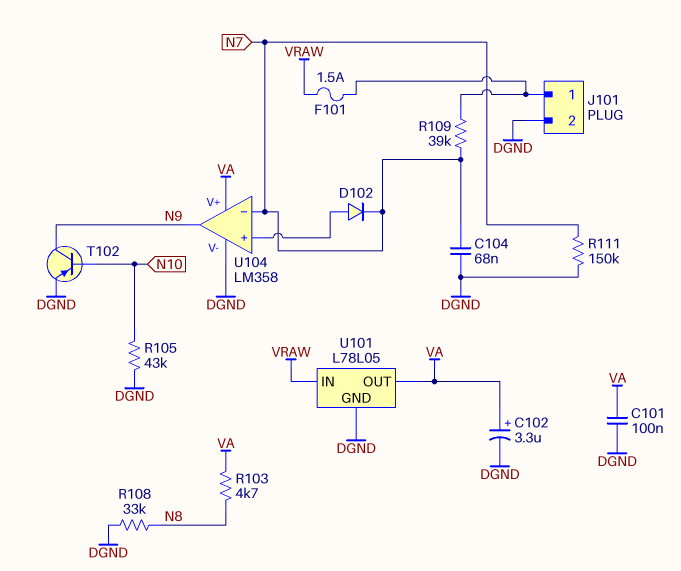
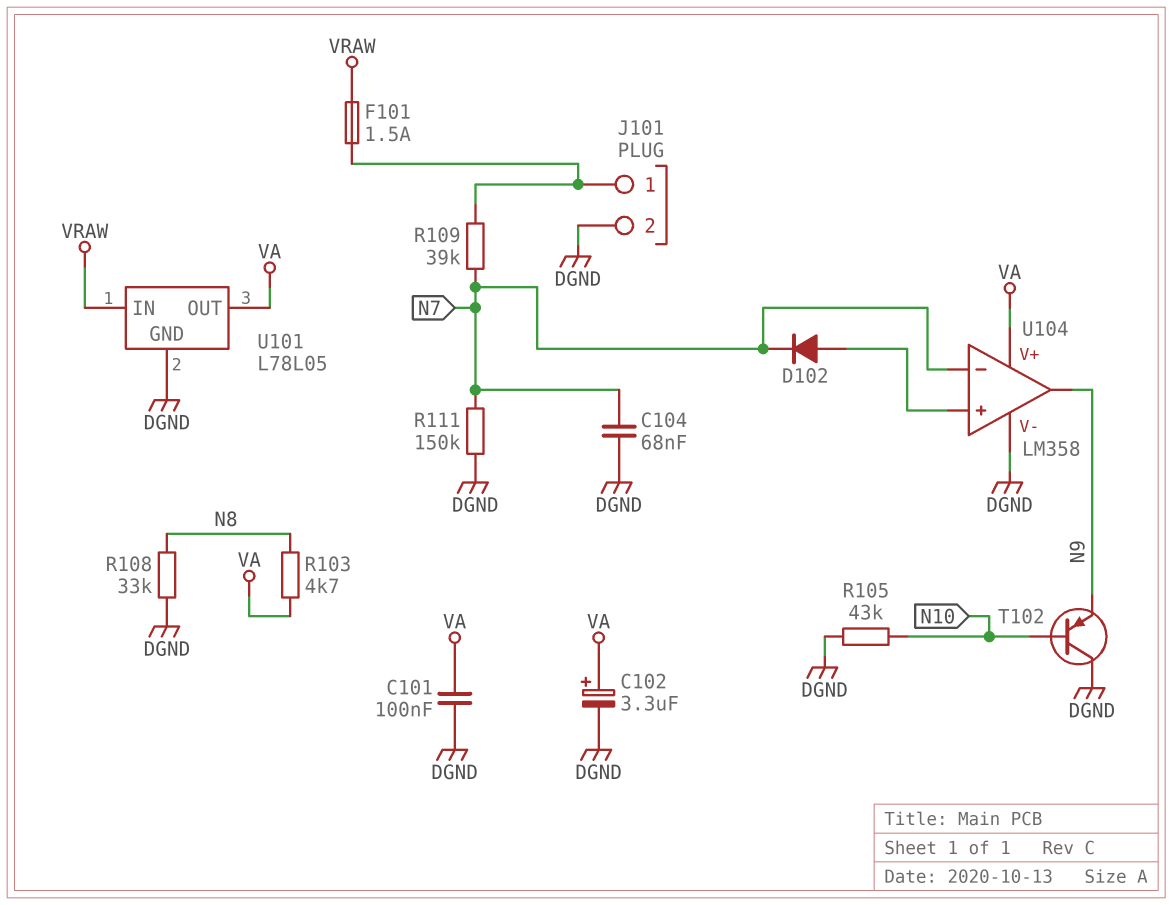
T102: PNP (B N10, C N9, E DGND) -> PNP (B N10, C DGND, E N9)

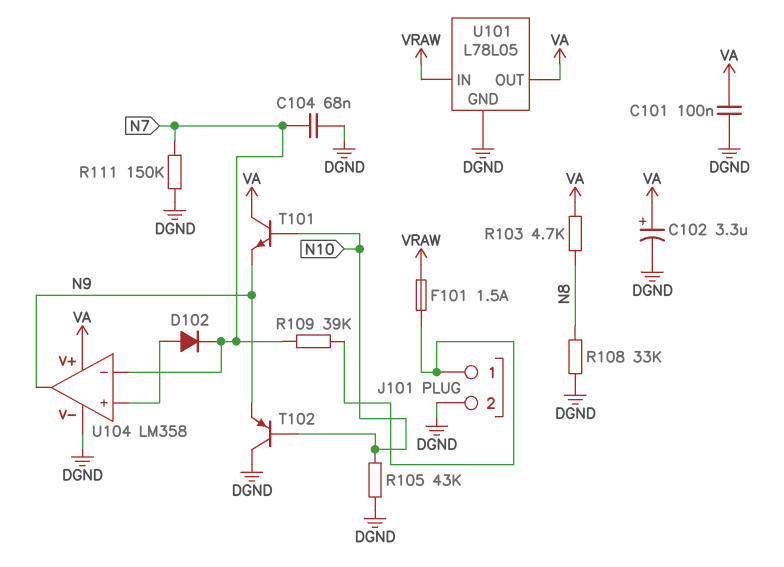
T101: none -> NPN (B N10, C VA, E N9)

